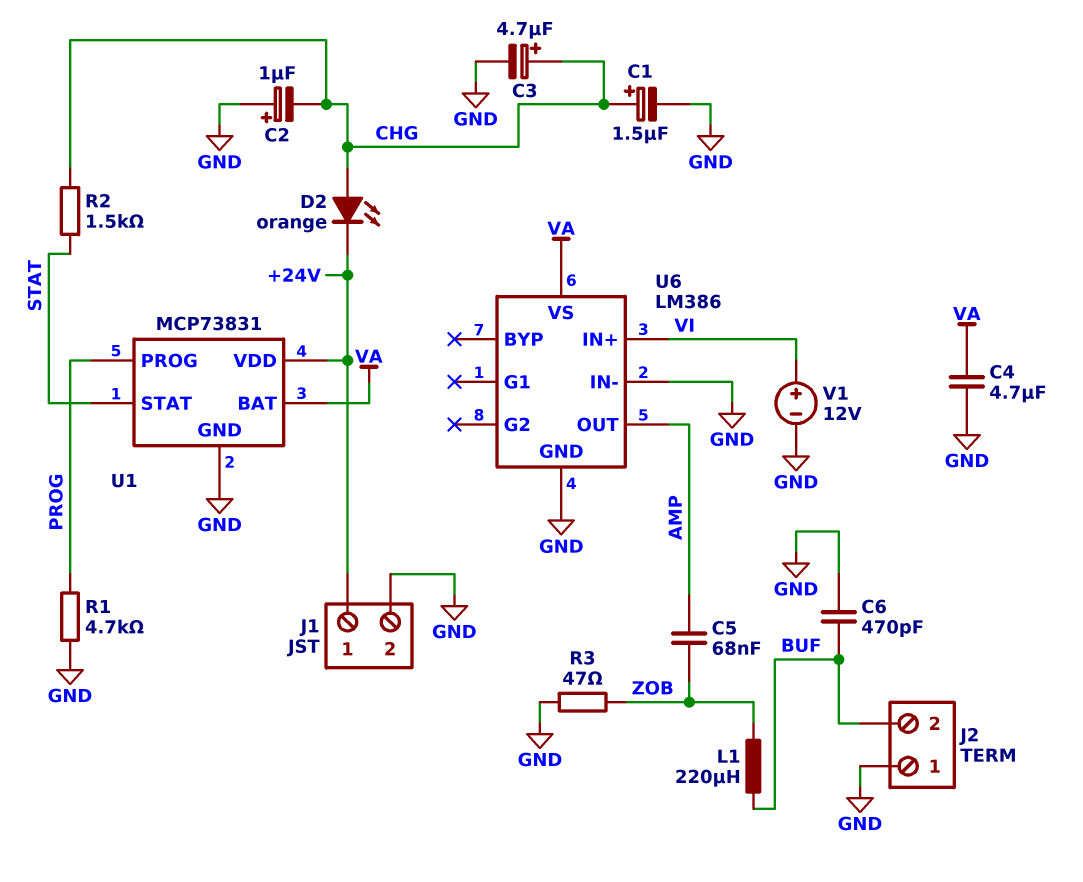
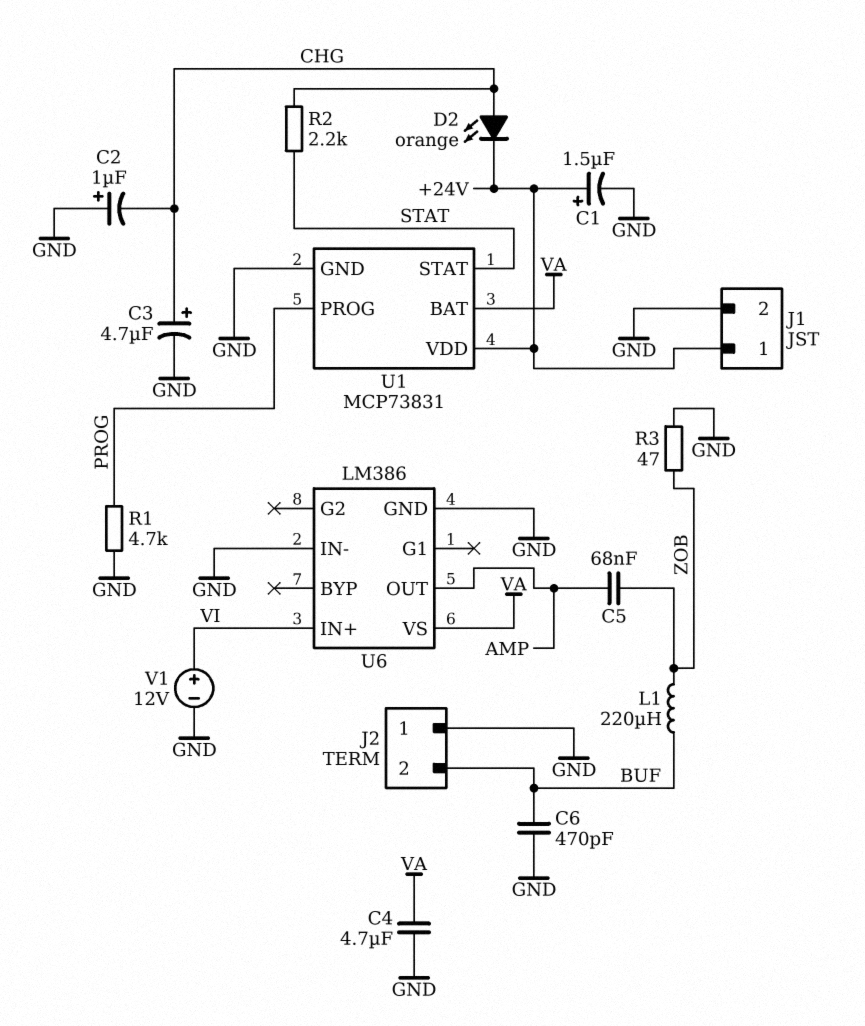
C1: 1.5uF (plus CHG, minus GND) -> 1.5uF (plus +24V, minus GND)
R2: 1.5k (CHG, STAT) -> 2.2k (CHG, STAT)

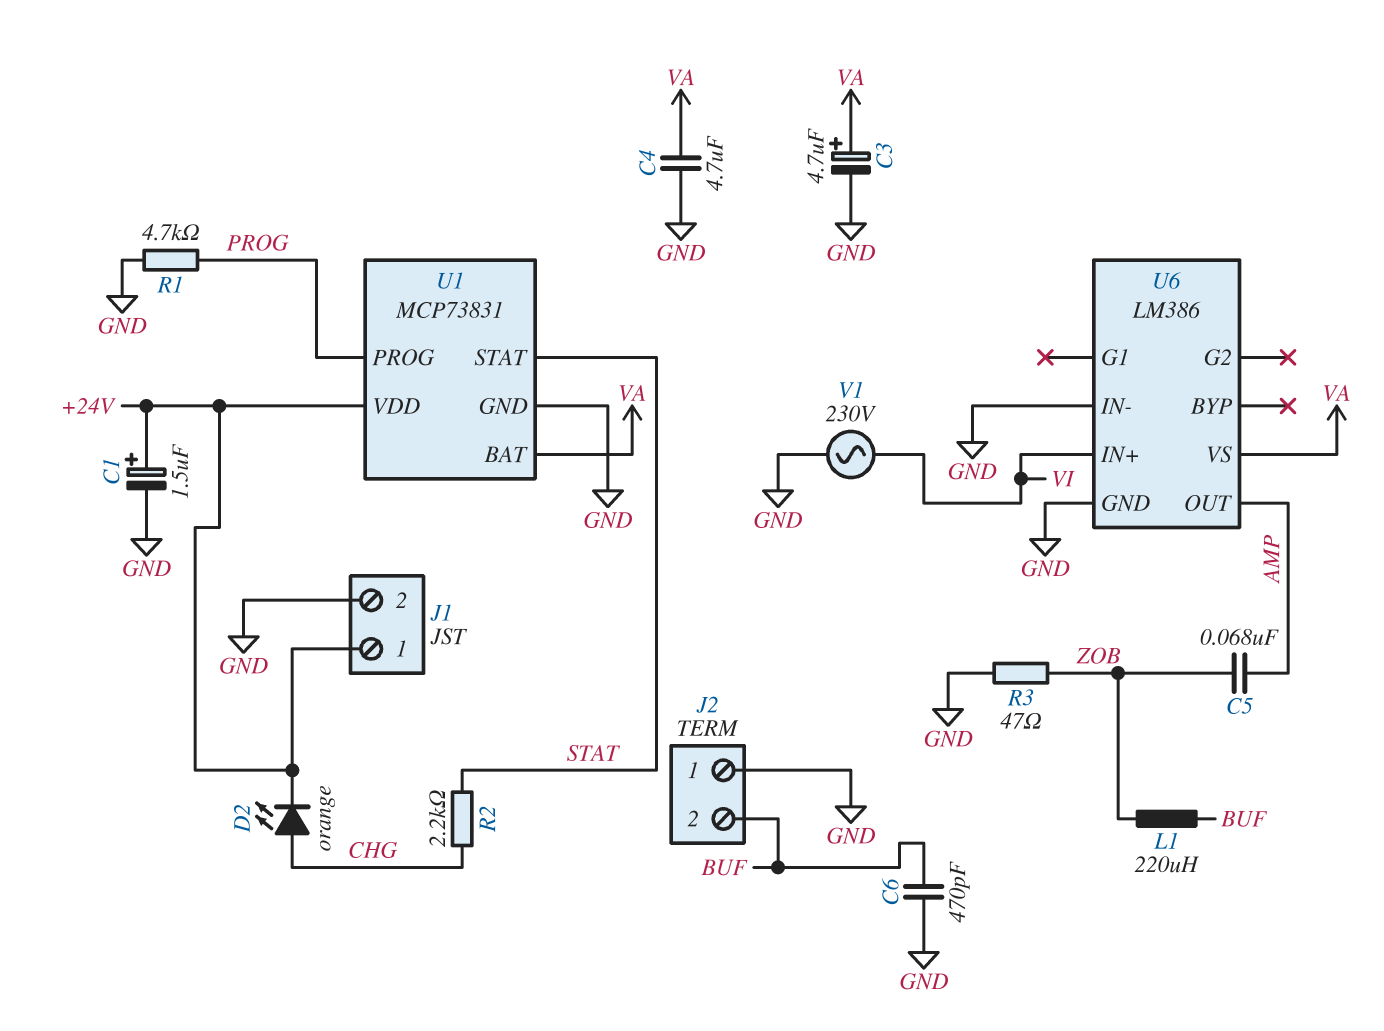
C2: 1uF (plus GND, minus CHG) -> none
C3: 4.7uF (plus CHG, minus GND) -> 4.7uF (plus VA, minus GND)
V1: 12V (plus VI, minus GND) -> AC 230V (GND, VI)

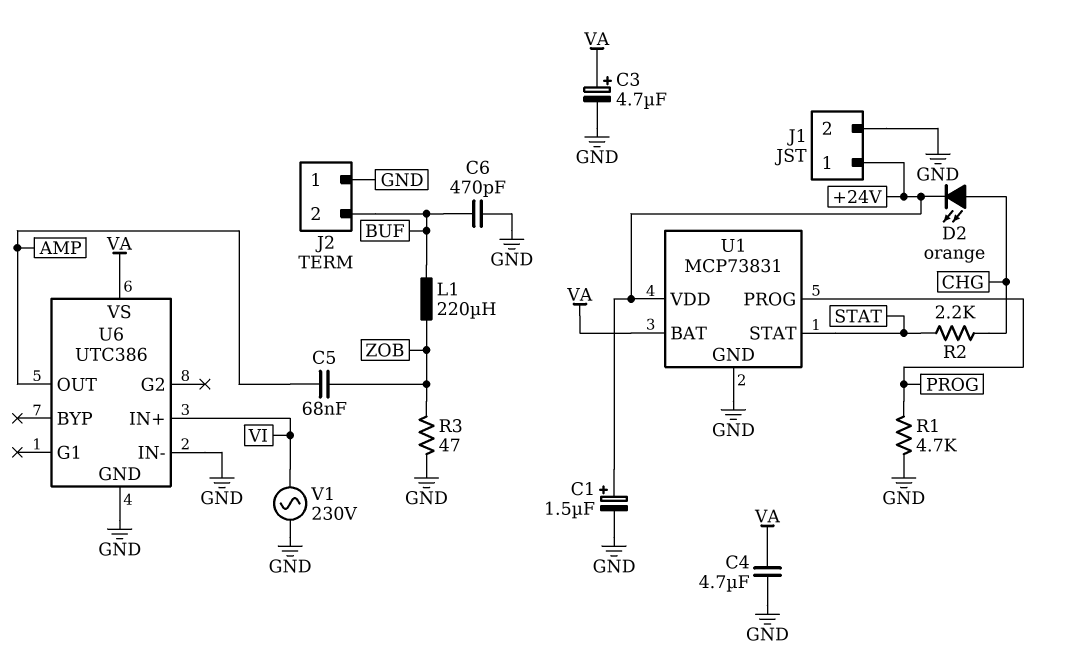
U6: LM386 -> UTC386

